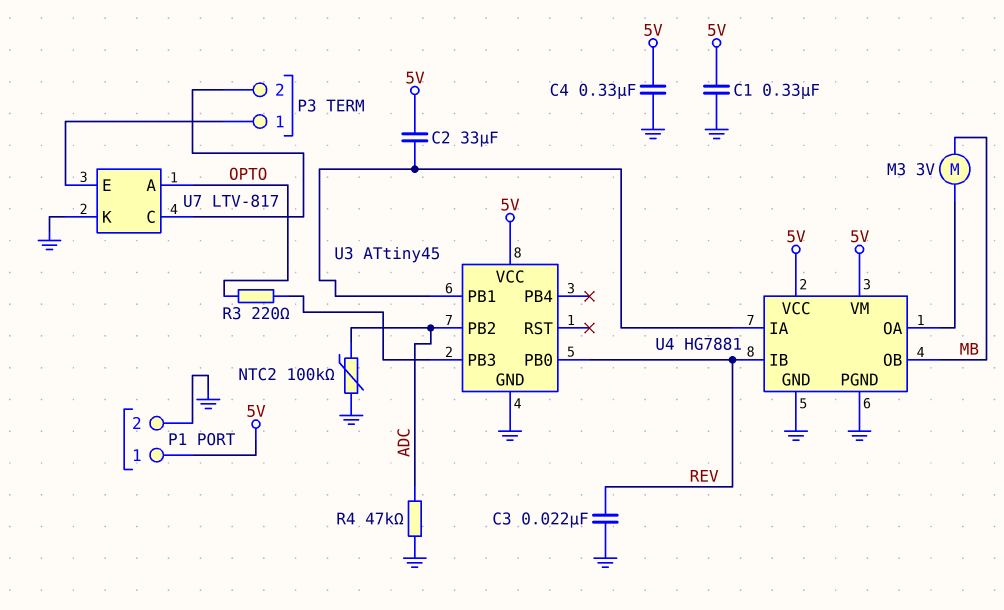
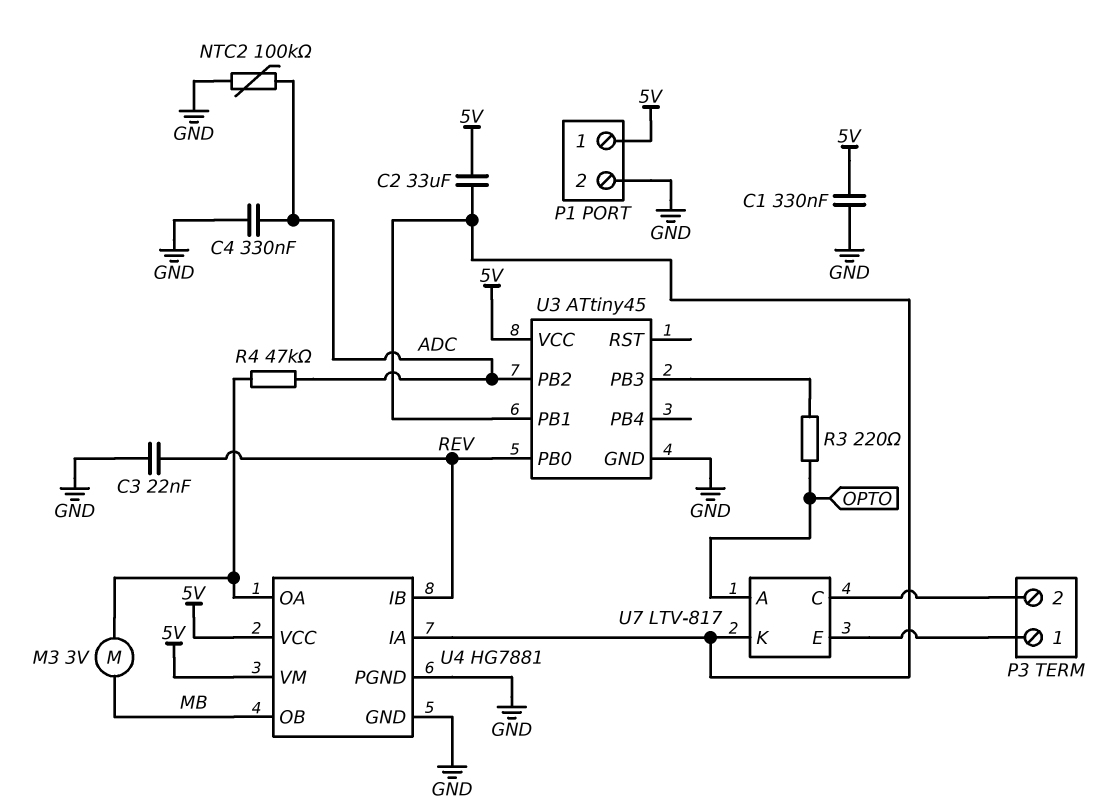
C4: 330nF (5V, GND) -> 330nF (ADC, GND)
R4: 47k (ADC, GND) -> 47k (ADC, U4/OA)
U7 pin K: GND -> U3/PB1

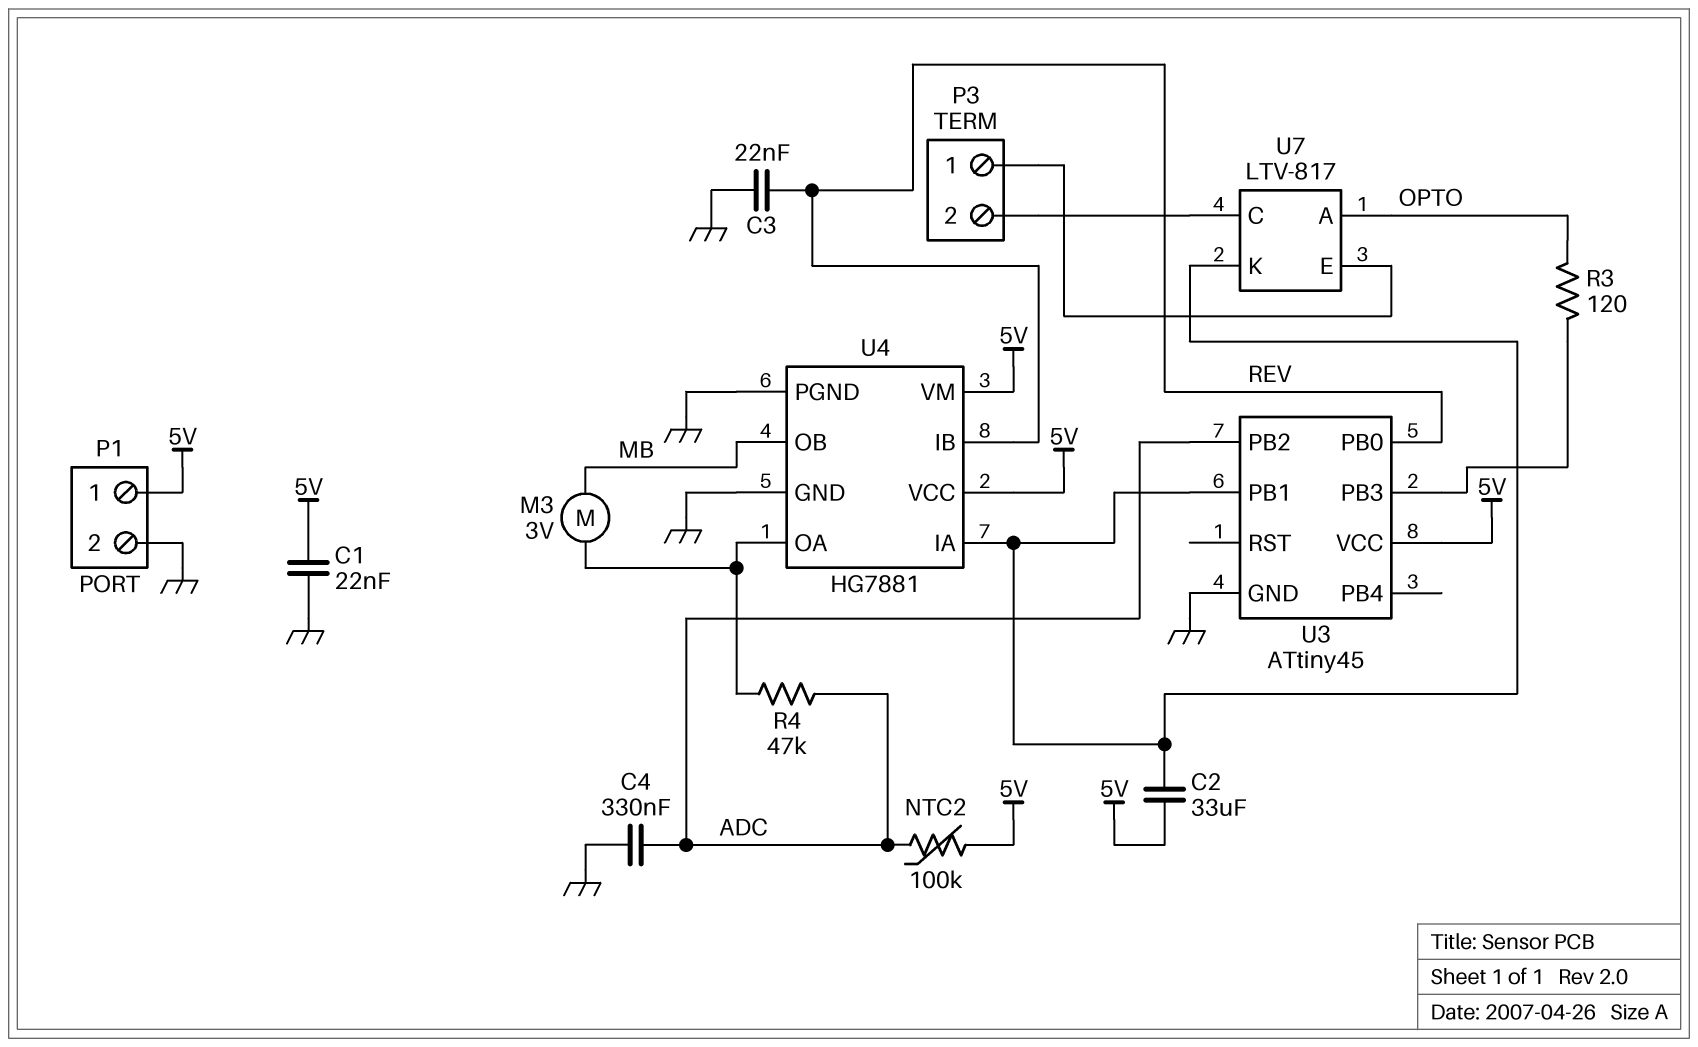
C1: 330nF (5V, GND) -> 22nF (5V, GND)
NTC2: 100k (ADC, GND) -> 100k (5V, ADC)
R3: 220 (OPTO, U3/PB3) -> 120 (OPTO, U3/PB3)

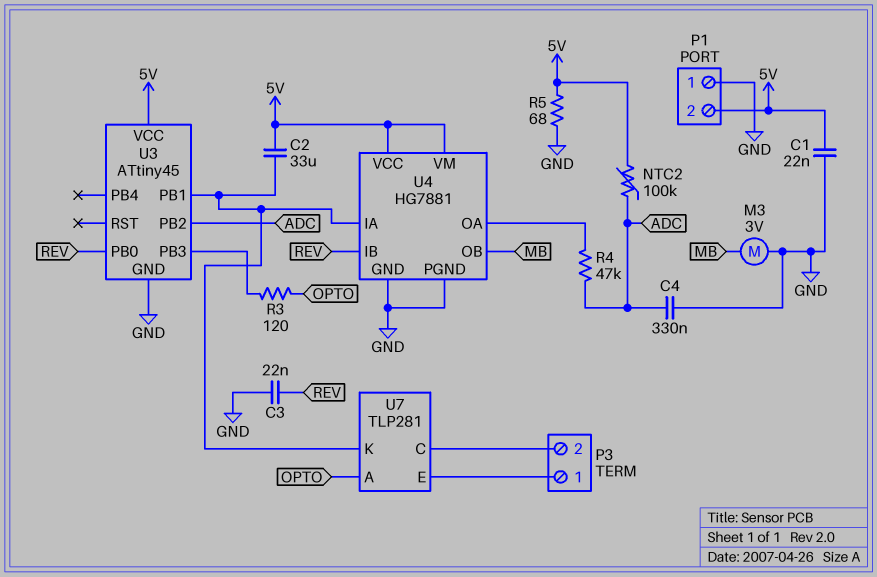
M3: motor 3V (MB, U4/OA) -> motor 3V (GND, MB)
P1 pin 1: 5V -> GND
P1 pin 2: GND -> 5V
R5: none -> 68 (5V, GND)
U7: LTV-817 -> TLP281

